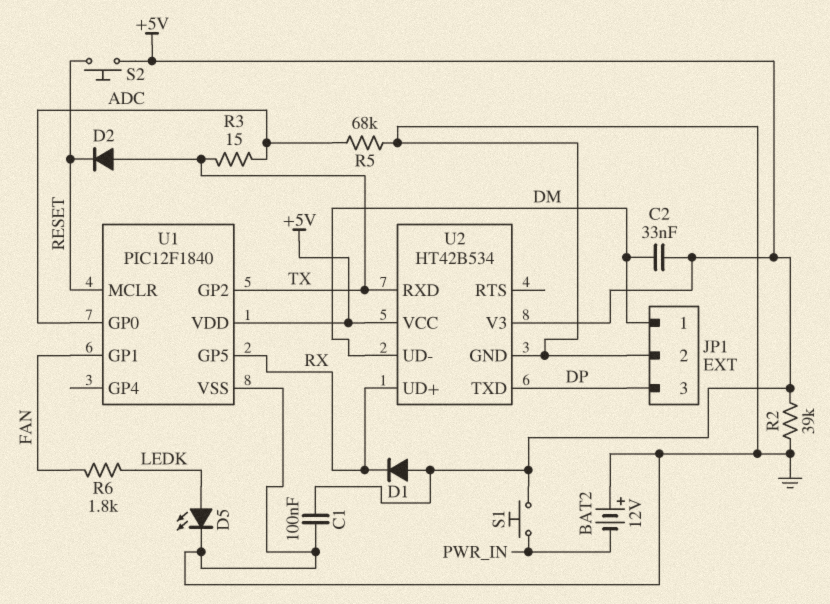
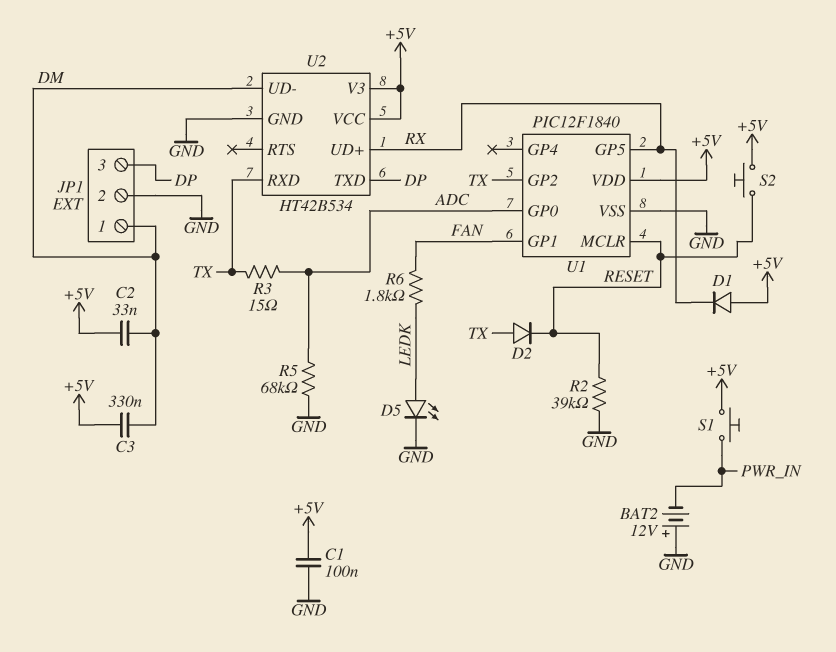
C3: none -> 330nF (+5V, DM)
R2: 39k (+5V, GND) -> 39k (GND, RESET)

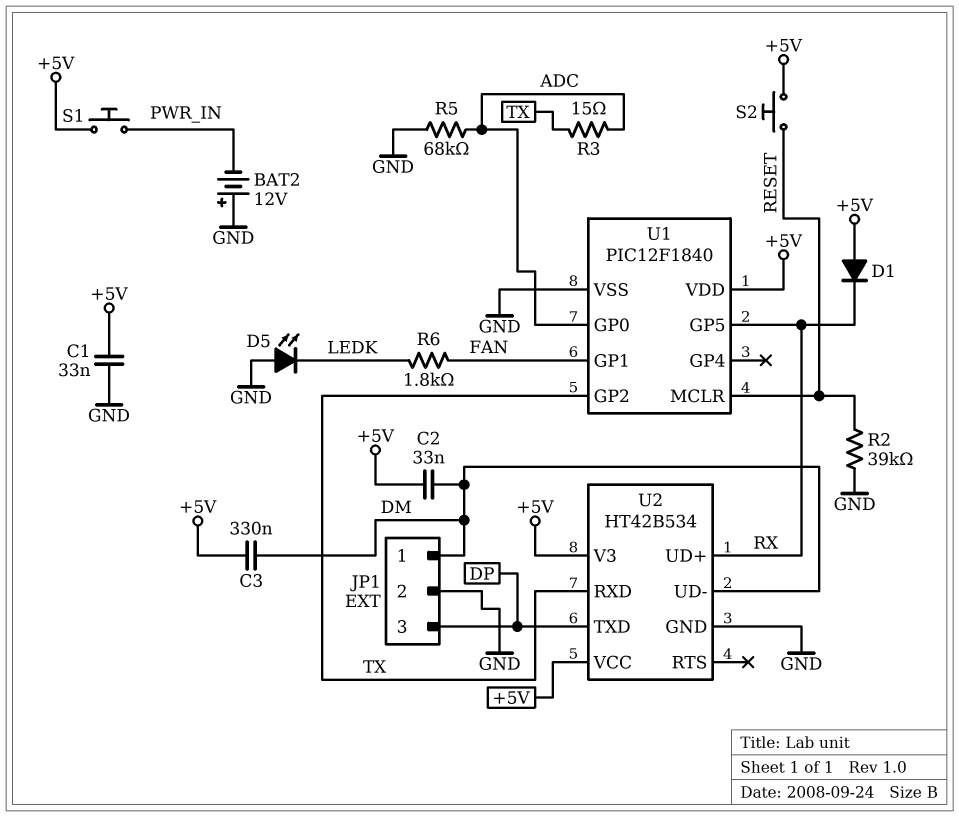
C1: 100nF (+5V, GND) -> 33nF (+5V, GND)
D2: diode (A TX, K RESET) -> none
D5: LED (A LEDK, K GND) -> LED (A GND, K LEDK)

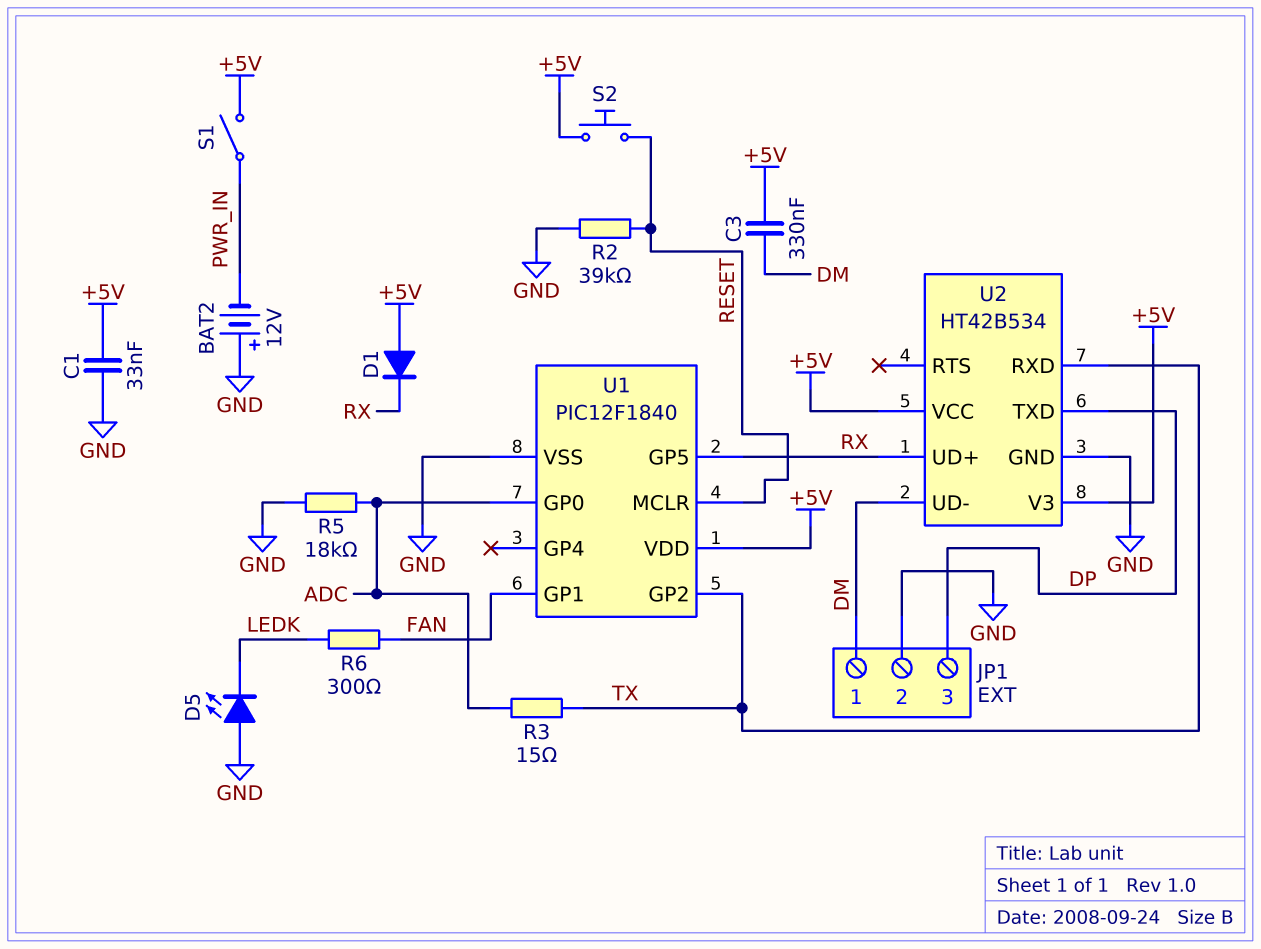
C2: 33nF (+5V, DM) -> none
R5: 68k (ADC, GND) -> 18k (ADC, GND)
R6: 1.8k (FAN, LEDK) -> 300 (FAN, LEDK)
S1: button (+5V, PWR_IN) -> switch (+5V, PWR_IN)

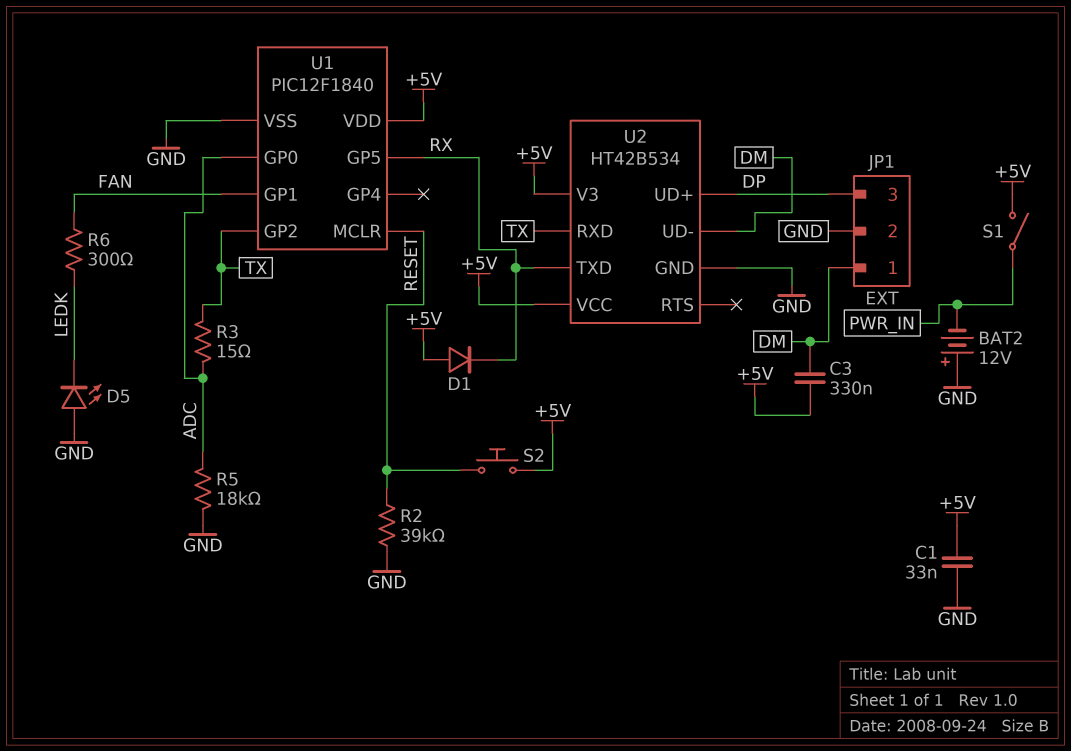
U2 pin TXD: DP -> RX
U2 pin UD+: RX -> DP

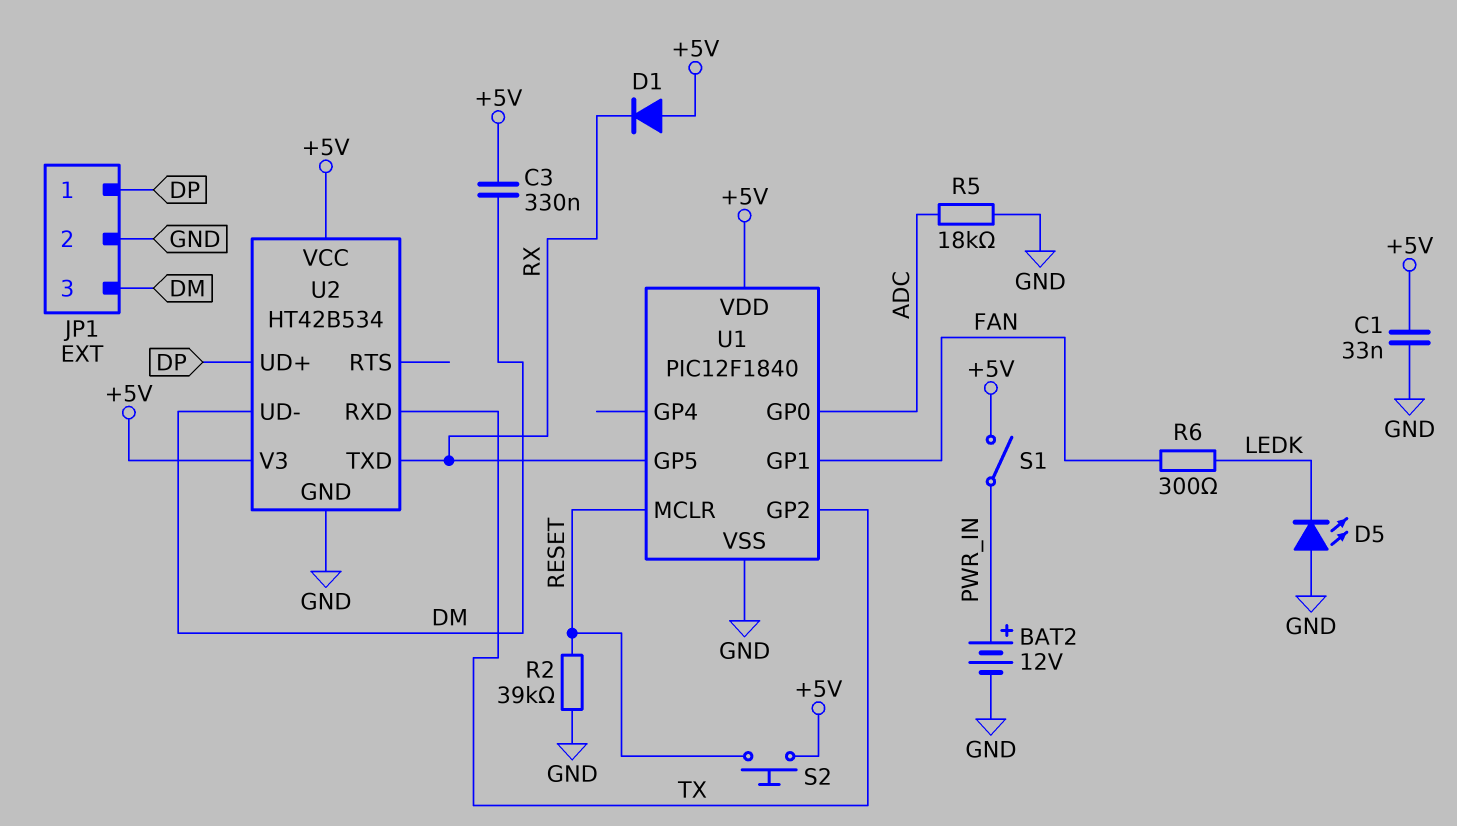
BAT2: 12V (plus GND, minus PWR_IN) -> 12V (plus PWR_IN, minus GND)
JP1 pin 1: DM -> DP
JP1 pin 3: DP -> DM
R3: 15 (ADC, TX) -> none

